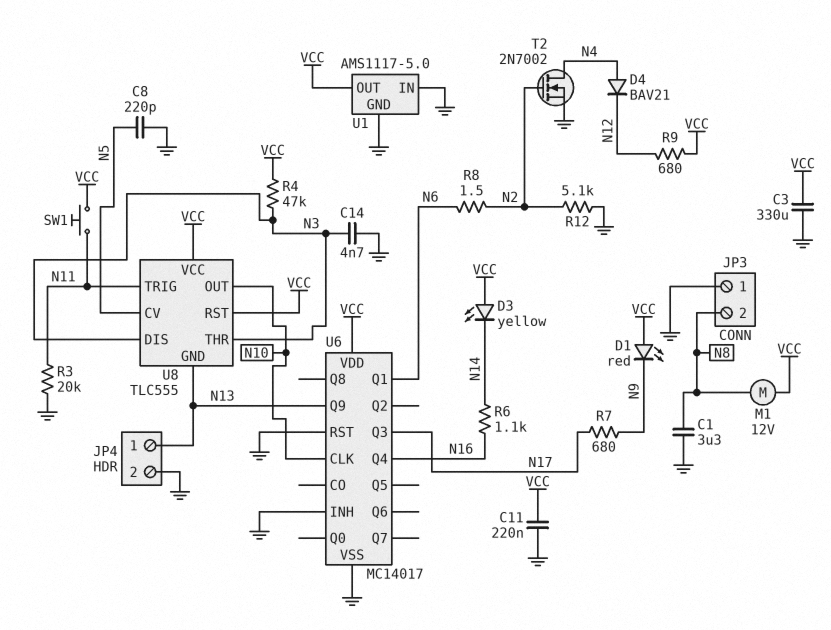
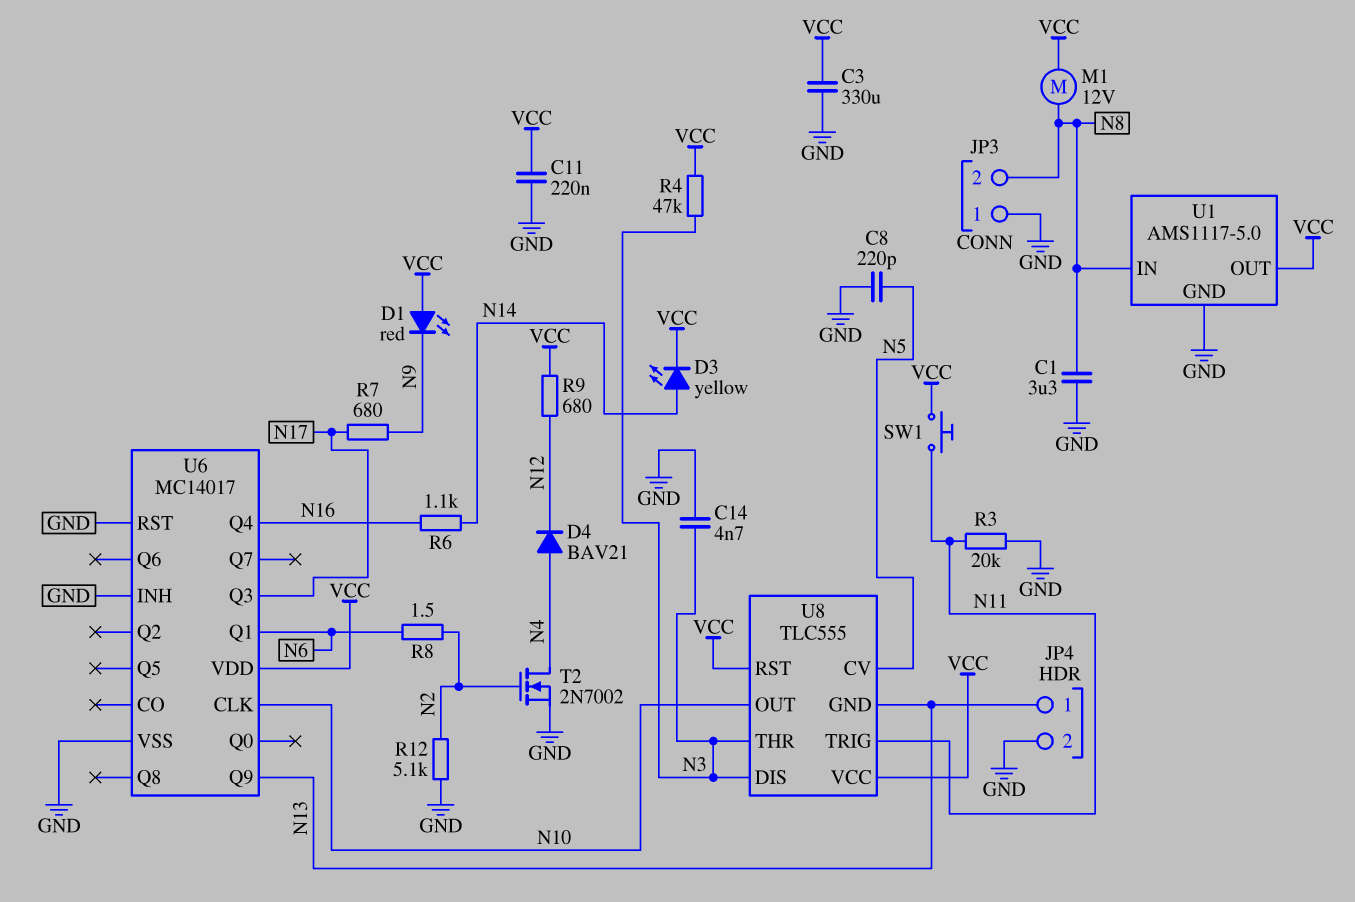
D3: LED yellow (A VCC, K N14) -> LED yellow (A N14, K VCC)
U1 pin IN: GND -> N8

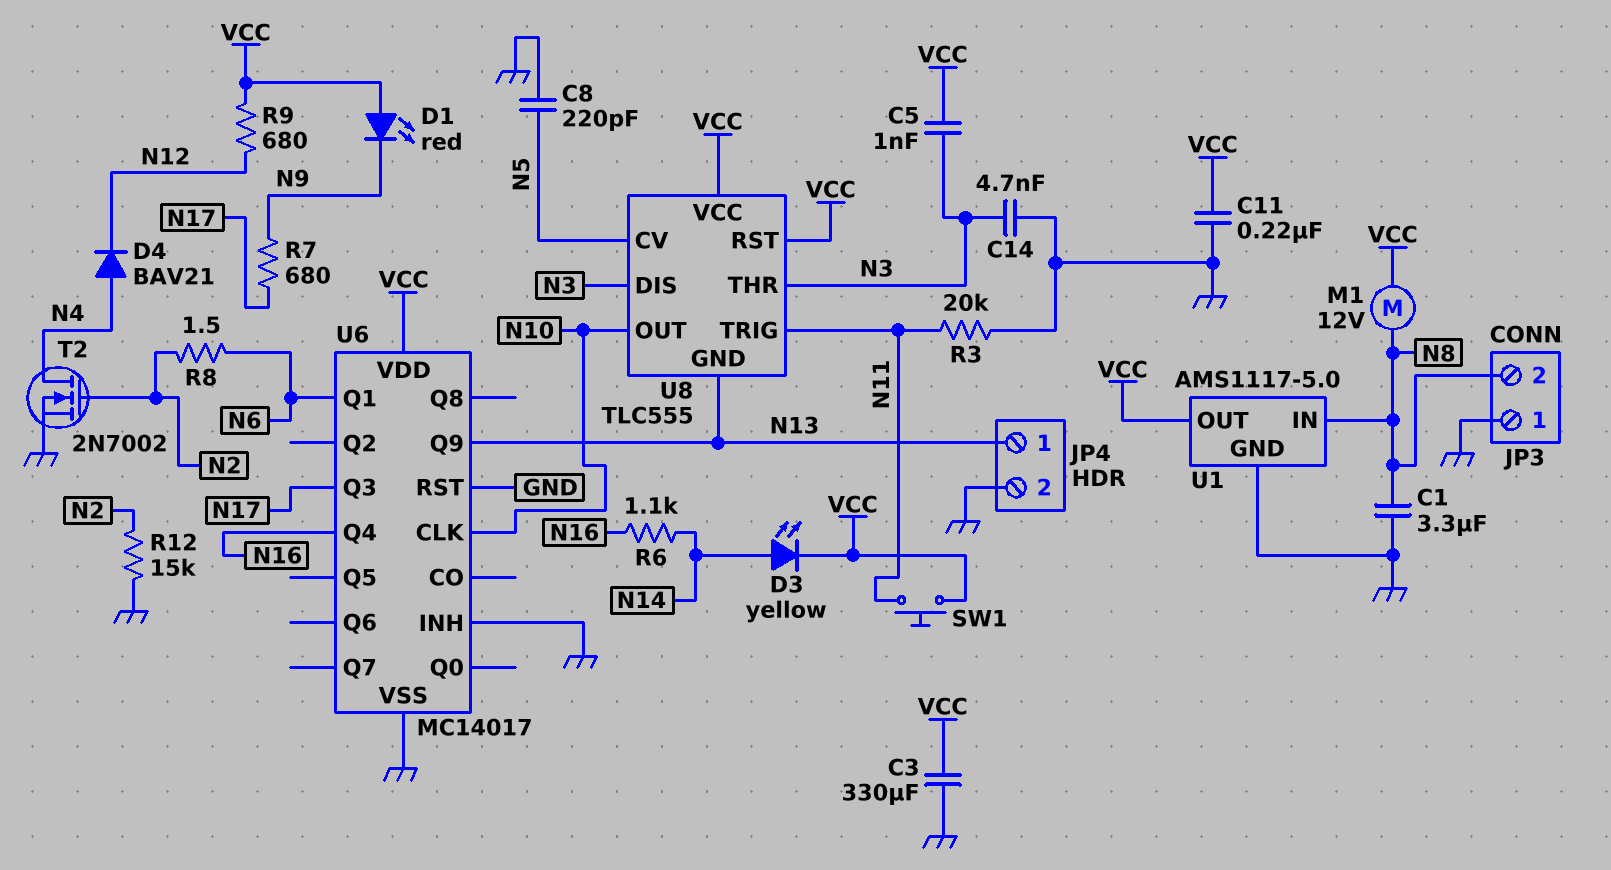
C5: none -> 1nF (N3, VCC)
R4: 47k (N3, VCC) -> none
R12: 5.1k (GND, N2) -> 15k (GND, N2)

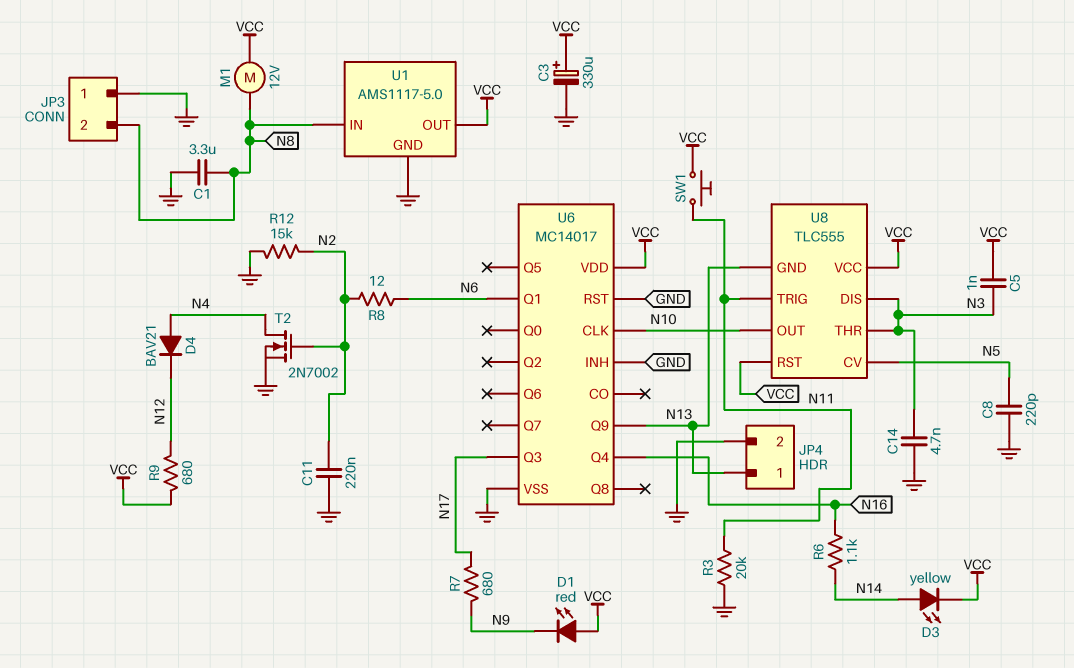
C3: 330uF (GND, VCC) -> 330uF (plus VCC, minus GND)
C11: 220nF (GND, VCC) -> 220nF (GND, N2)
R8: 1.5 (N2, N6) -> 12 (N2, N6)

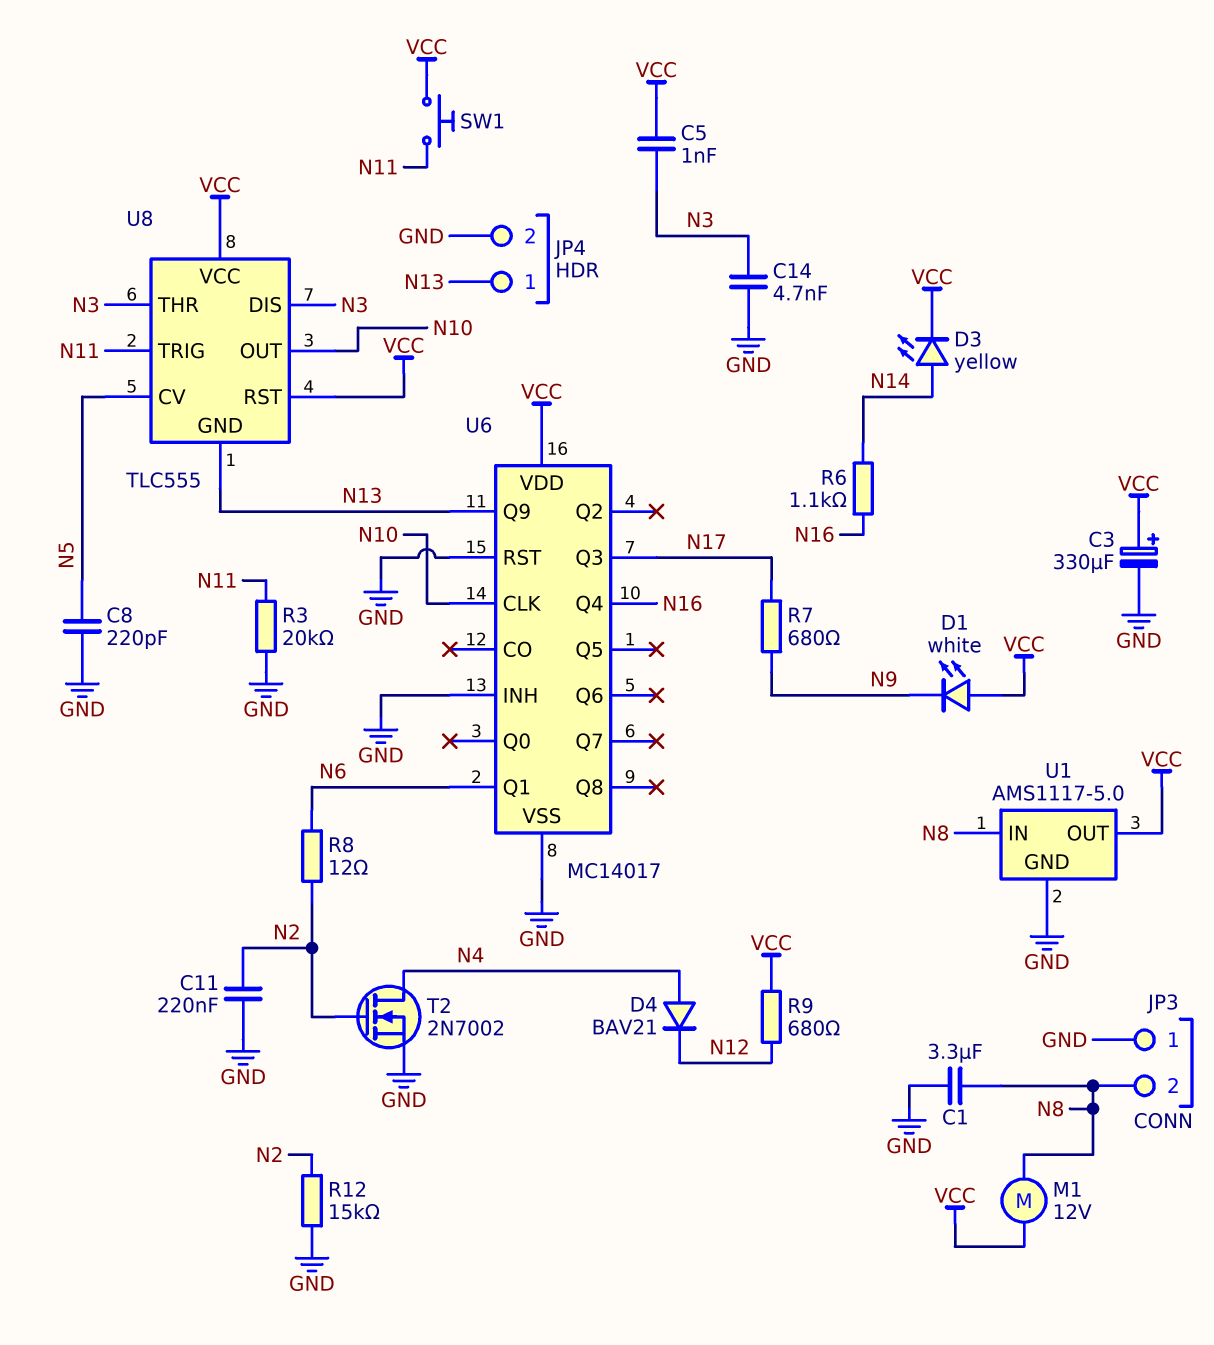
D1: LED red (A VCC, K N9) -> LED white (A VCC, K N9)

